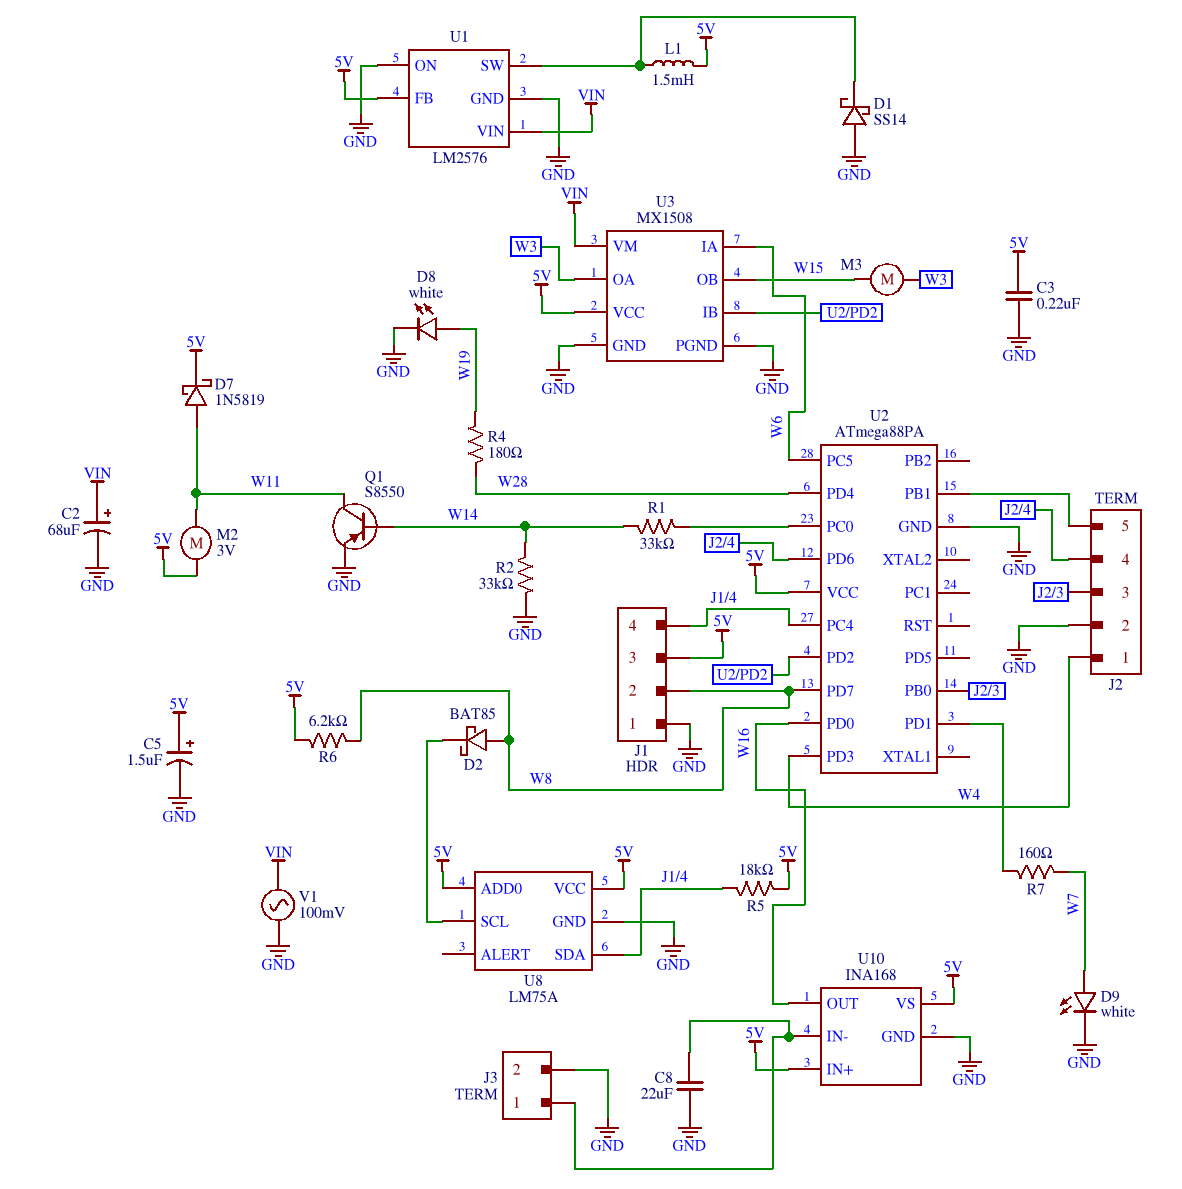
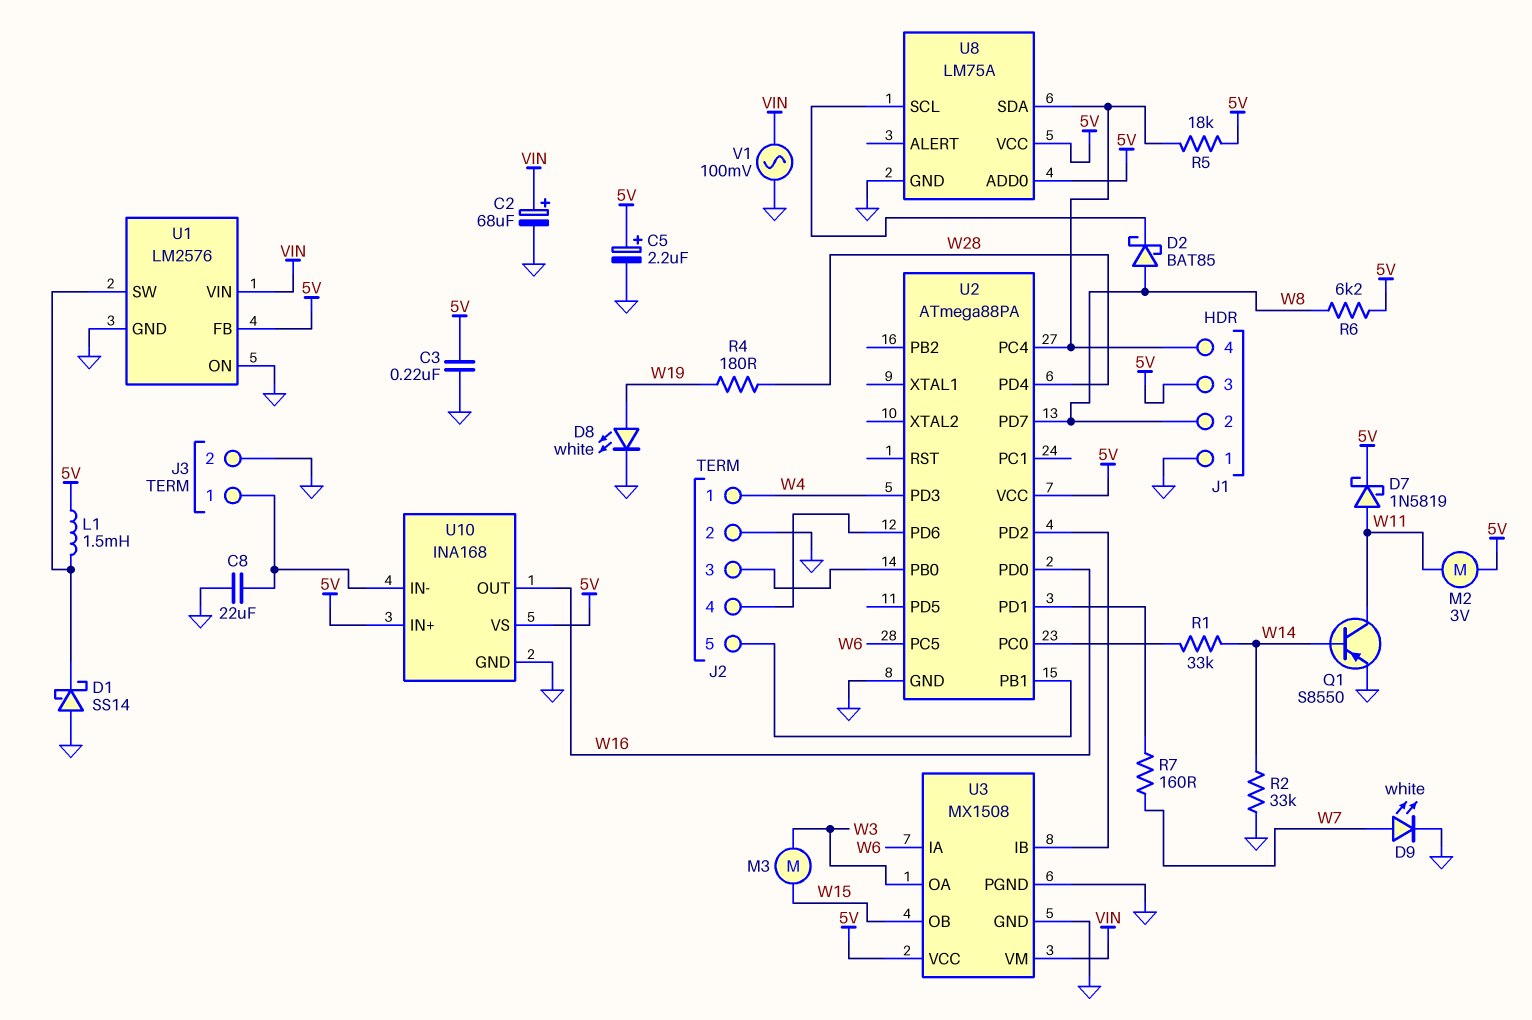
C5: 1.5uF (plus 5V, minus GND) -> 2.2uF (plus 5V, minus GND)

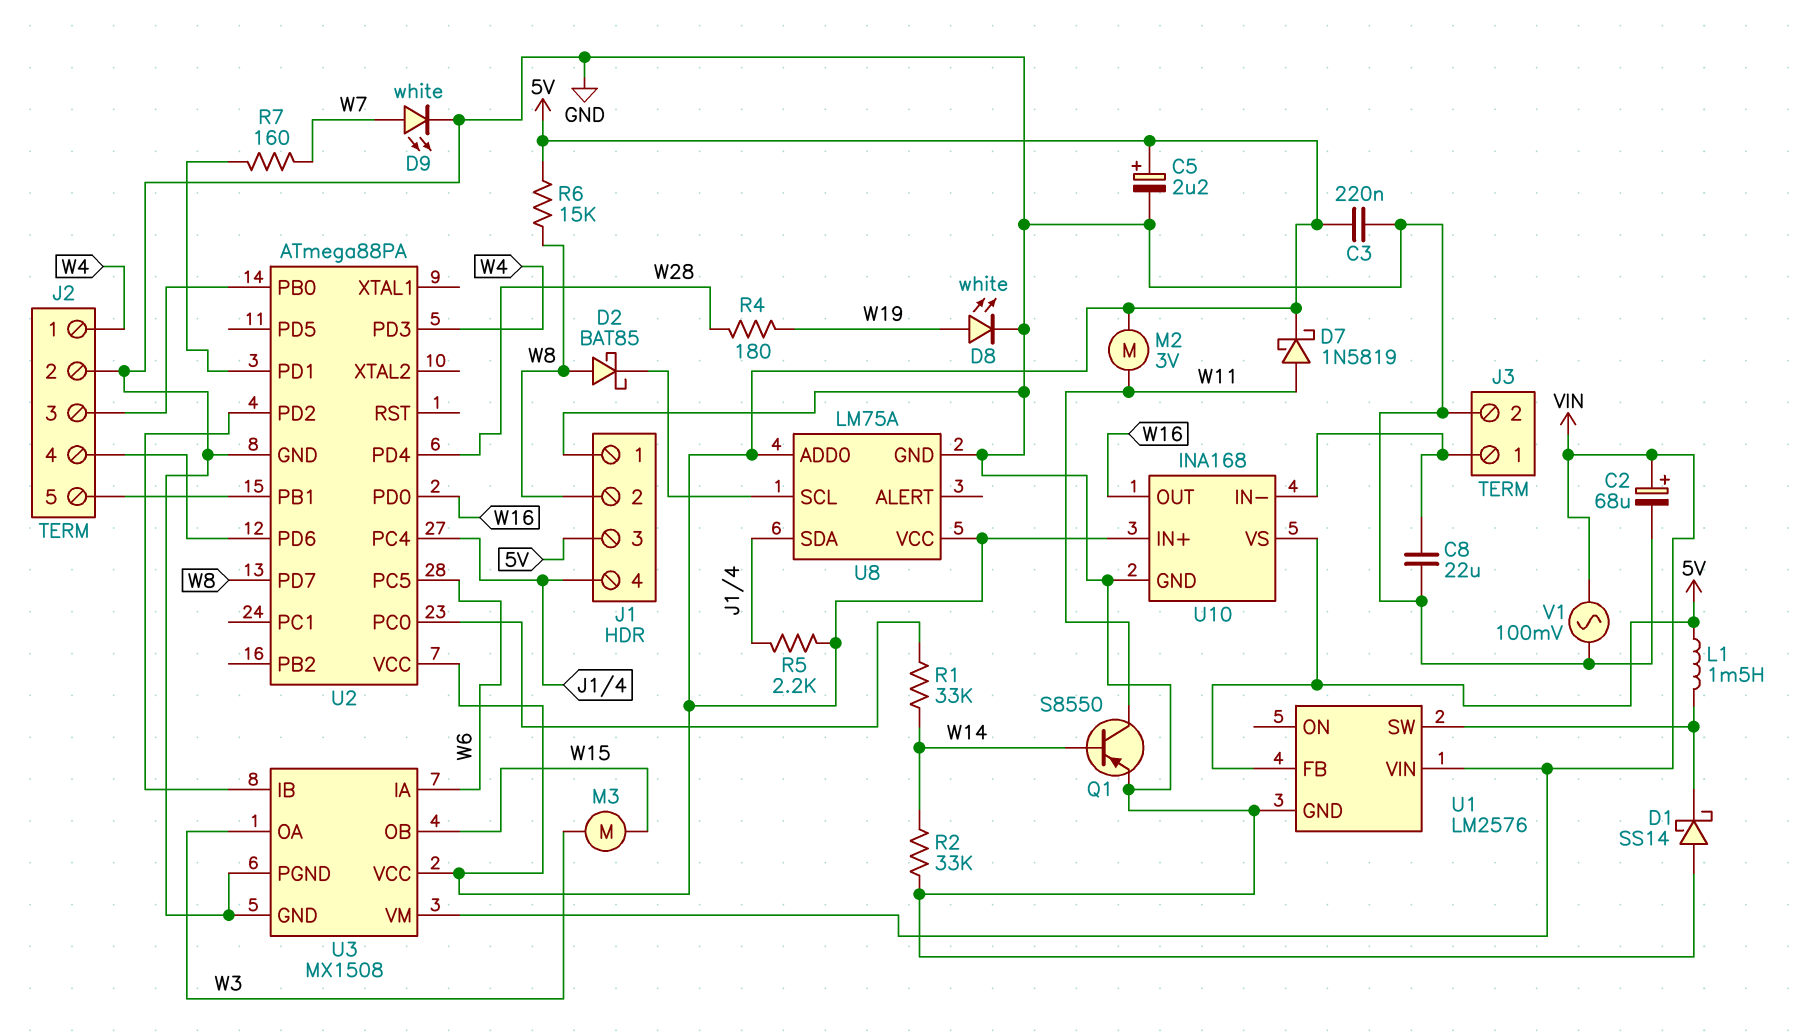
R5: 18k (5V, J1/4) -> 2.2k (5V, J1/4)
R6: 6.2k (5V, W8) -> 15k (5V, W8)
U1 pin ON: GND -> none

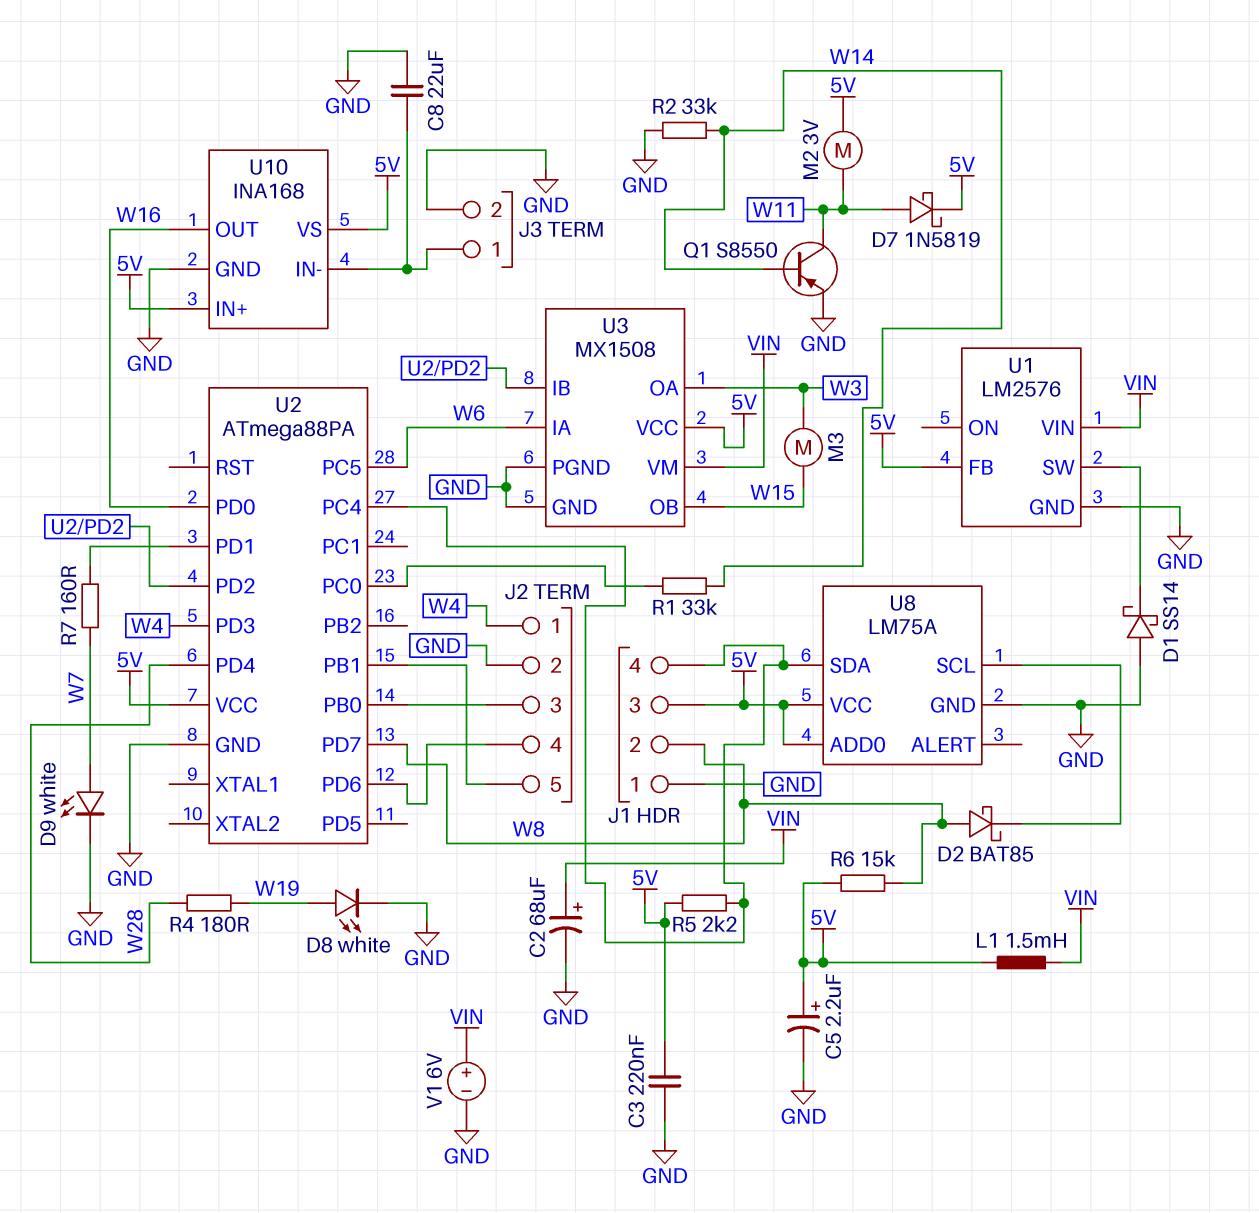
L1: 1.5mH (5V, U1/SW) -> 1.5mH (5V, VIN)
V1: AC 100mV (GND, VIN) -> 6V (plus VIN, minus GND)

